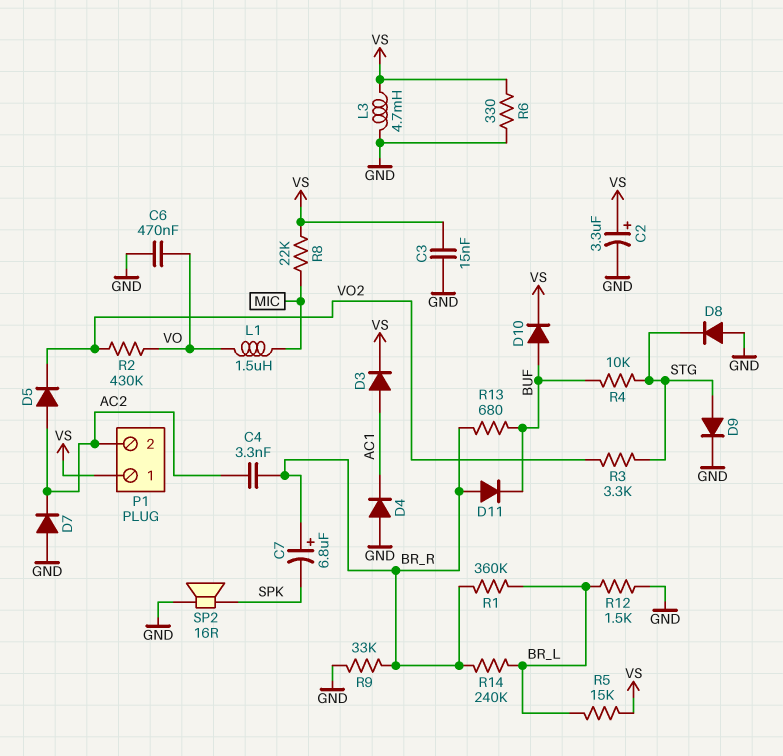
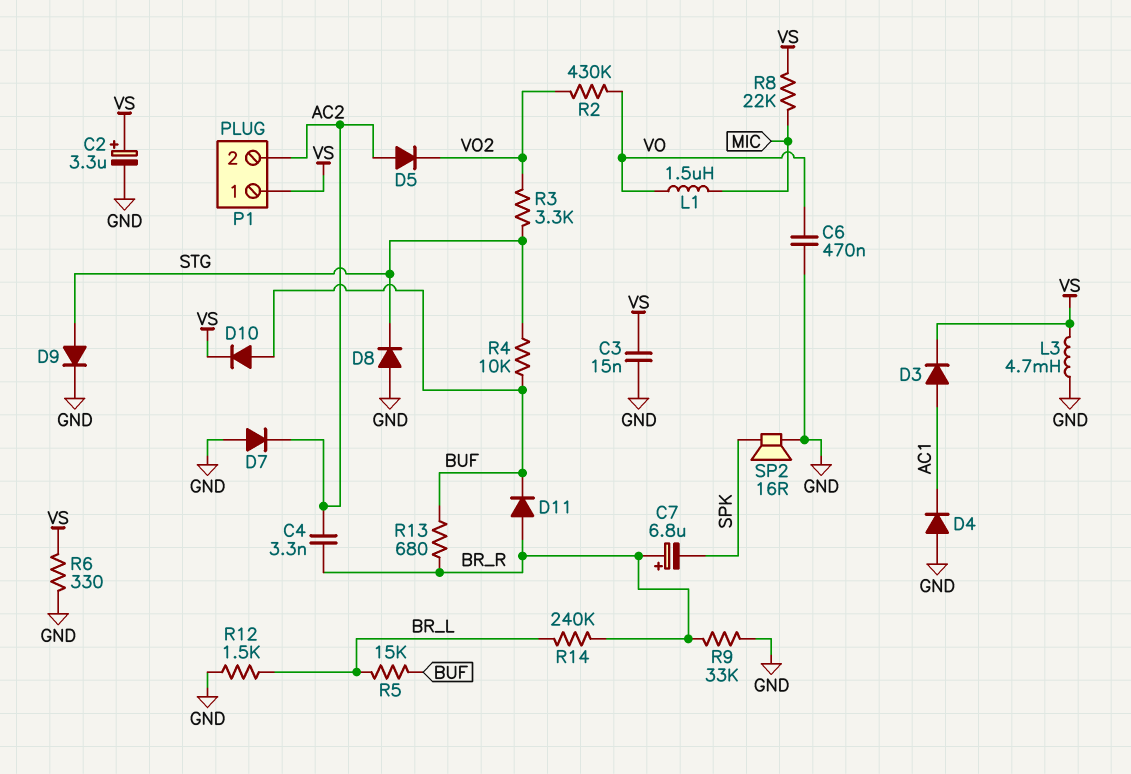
R1: 360k (BR_L, BR_R) -> none
R5: 15k (BR_L, VS) -> 15k (BR_L, BUF)

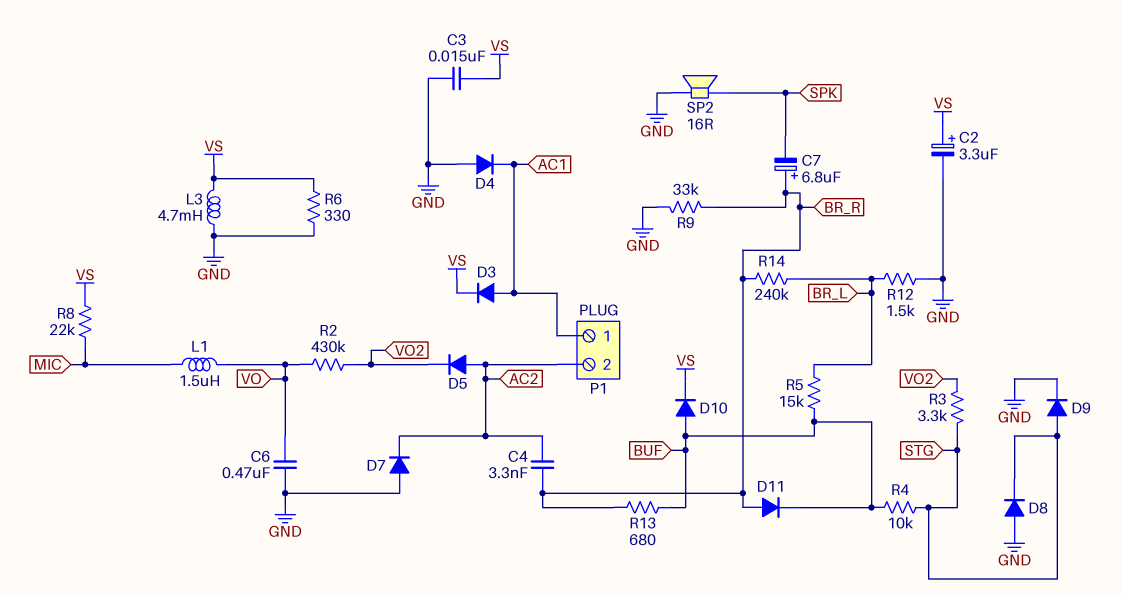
P1 pin 1: VS -> AC1

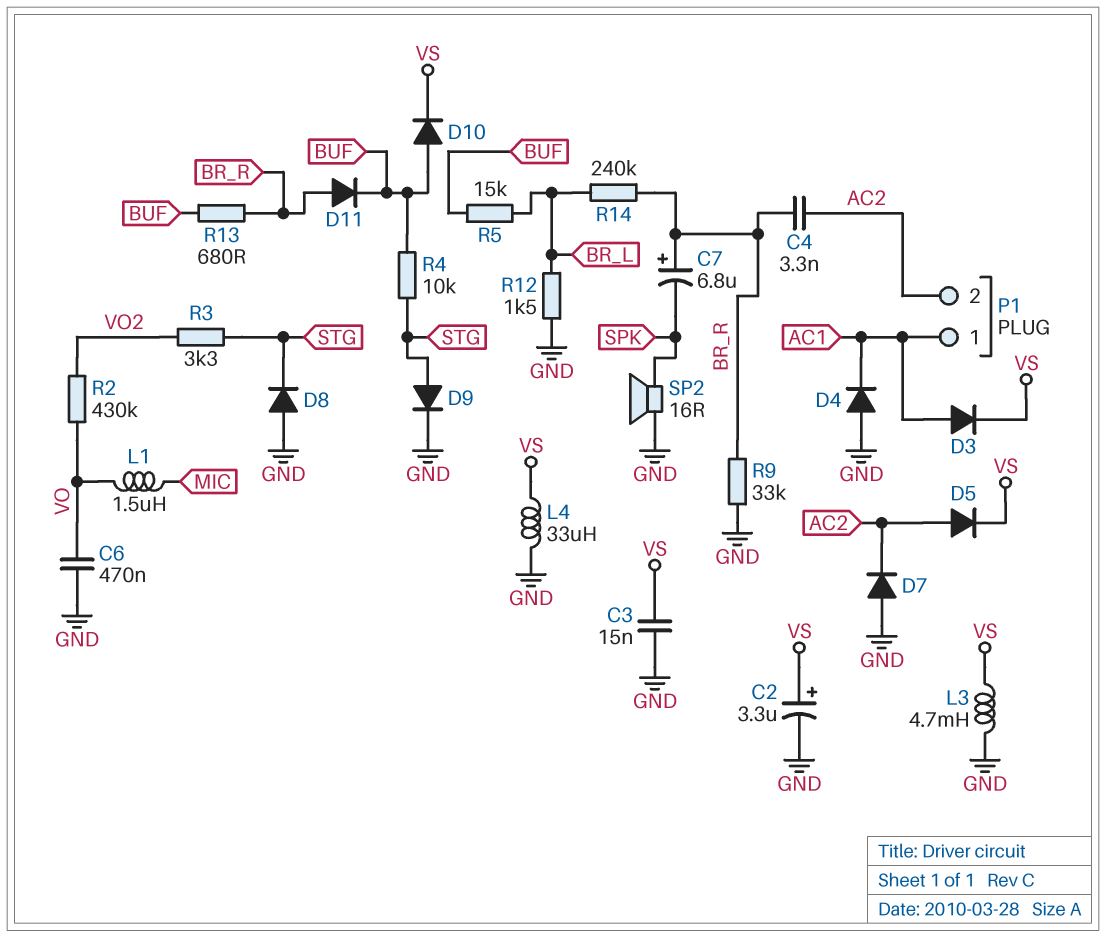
D5: diode (A AC2, K VO2) -> diode (A AC2, K VS)
L4: none -> 33uH (GND, VS)
R6: 330 (GND, VS) -> none
R8: 22k (MIC, VS) -> none

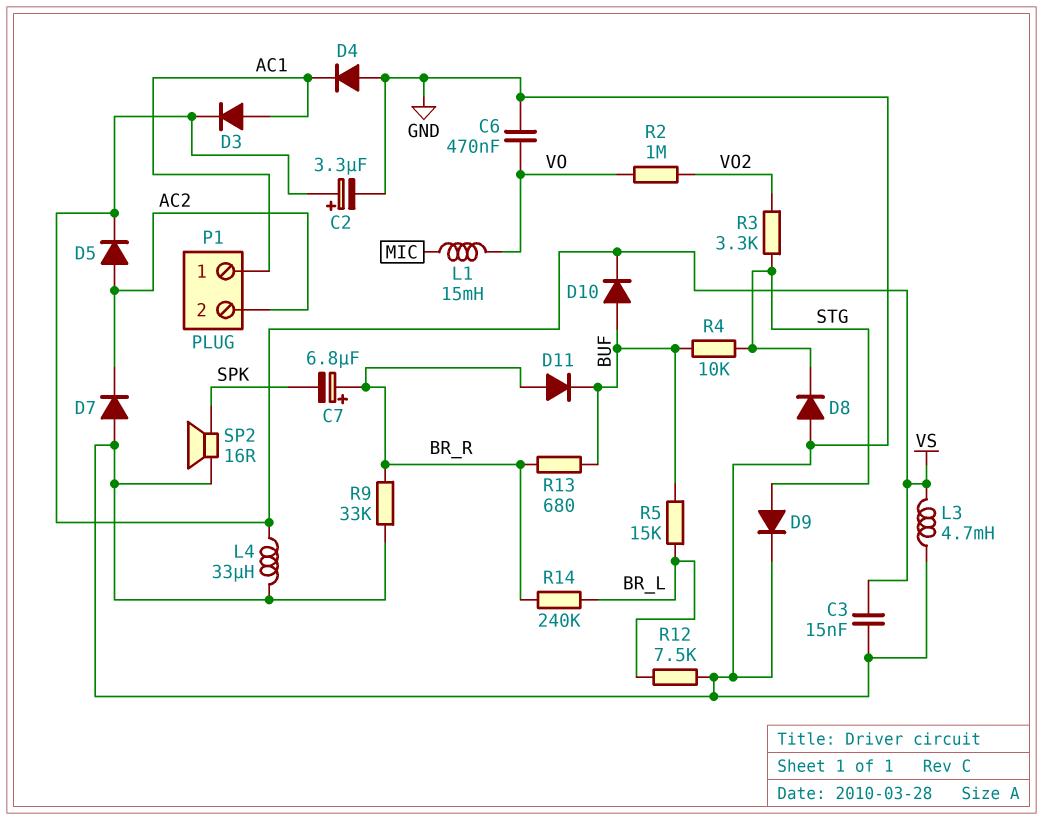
C4: 3.3nF (AC2, BR_R) -> none
L1: 1.5uH (MIC, VO) -> 15mH (MIC, VO)
R2: 430k (VO, VO2) -> 1M (VO, VO2)
R12: 1.5k (BR_L, GND) -> 7.5k (BR_L, GND)

